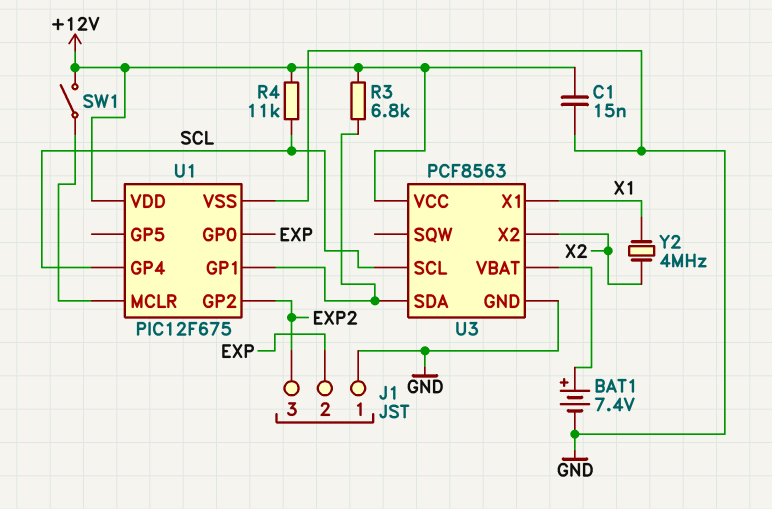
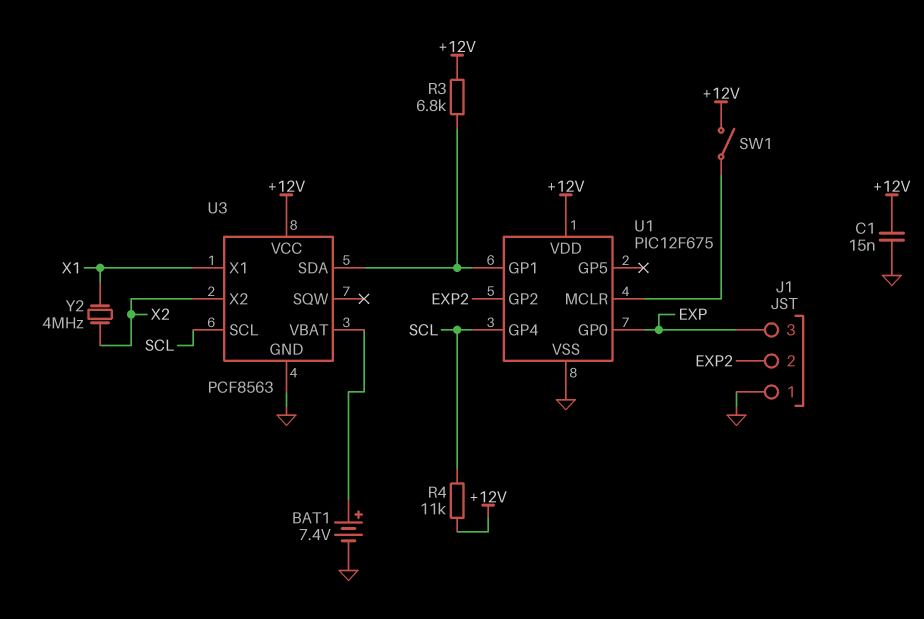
J1 pin 2: EXP -> EXP2
J1 pin 3: EXP2 -> EXP

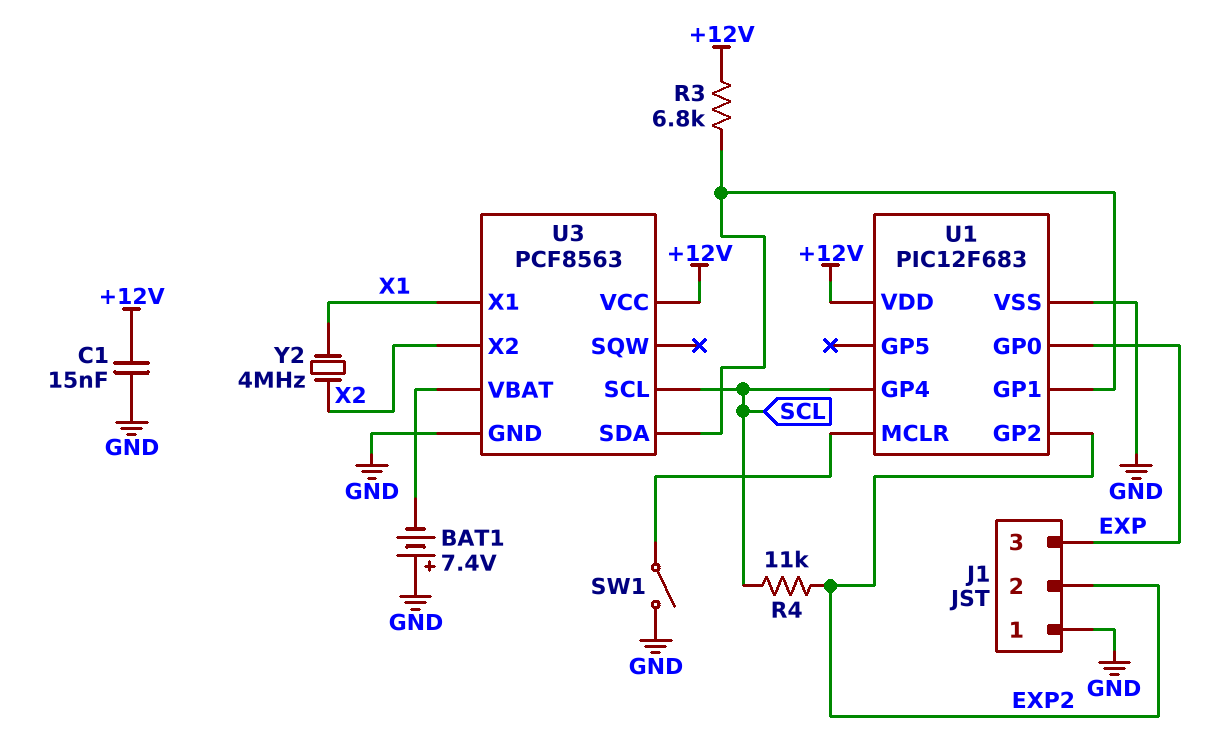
BAT1: 7.4V (plus U3/VBAT, minus GND) -> 7.4V (plus GND, minus U3/VBAT)
R4: 11k (+12V, SCL) -> 11k (EXP2, SCL)
SW1: switch (+12V, U1/MCLR) -> switch (GND, U1/MCLR)
U1: PIC12F675 -> PIC12F683

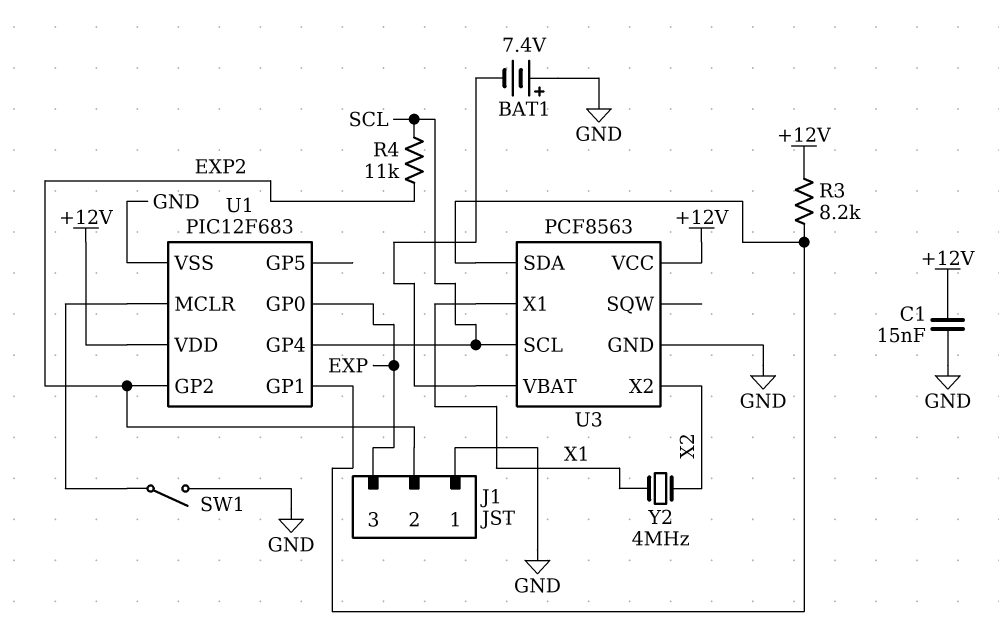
R3: 6.8k (+12V, U1/GP1) -> 8.2k (+12V, U1/GP1)

